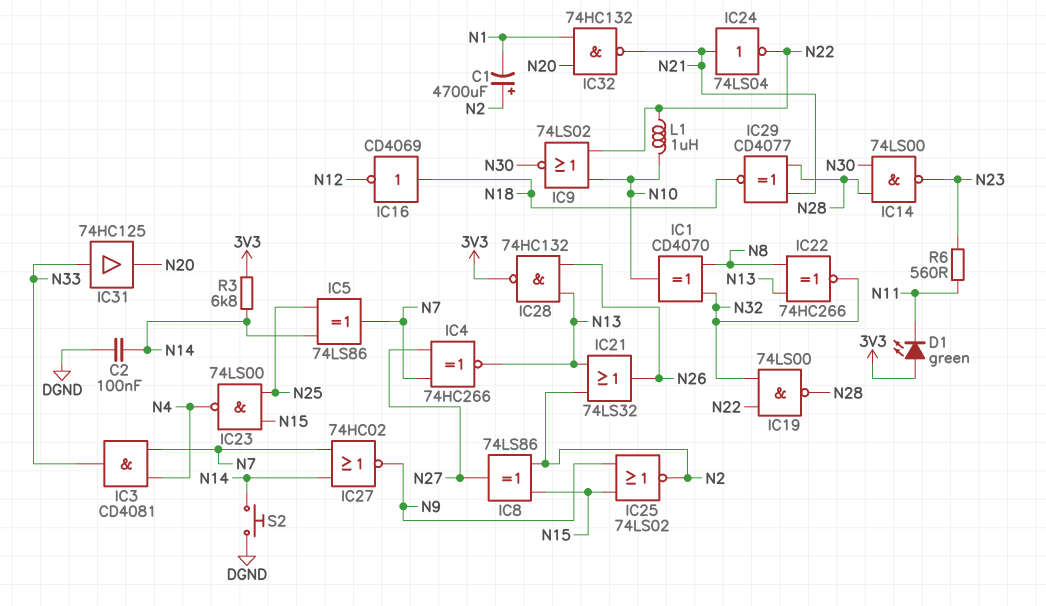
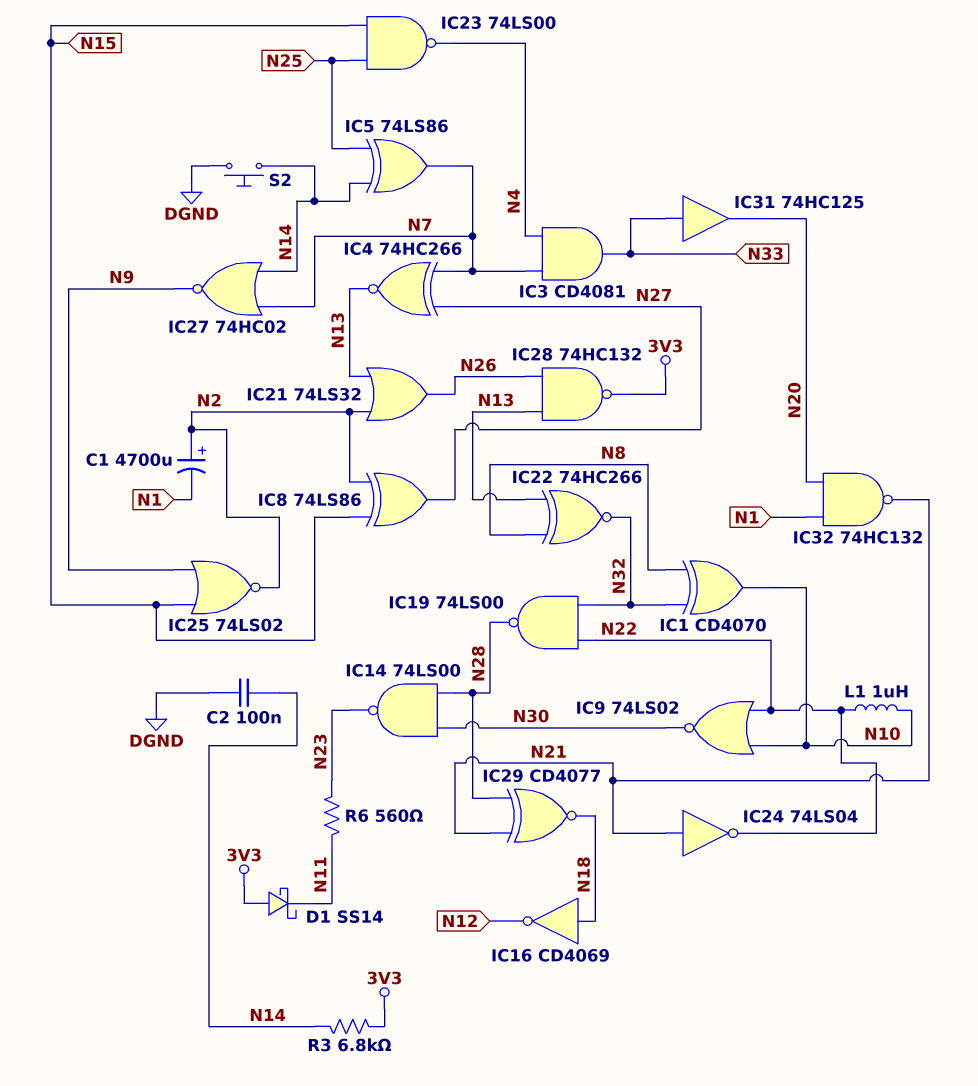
D1: LED green (A 3V3, K N11) -> schottky SS14 (A 3V3, K N11)

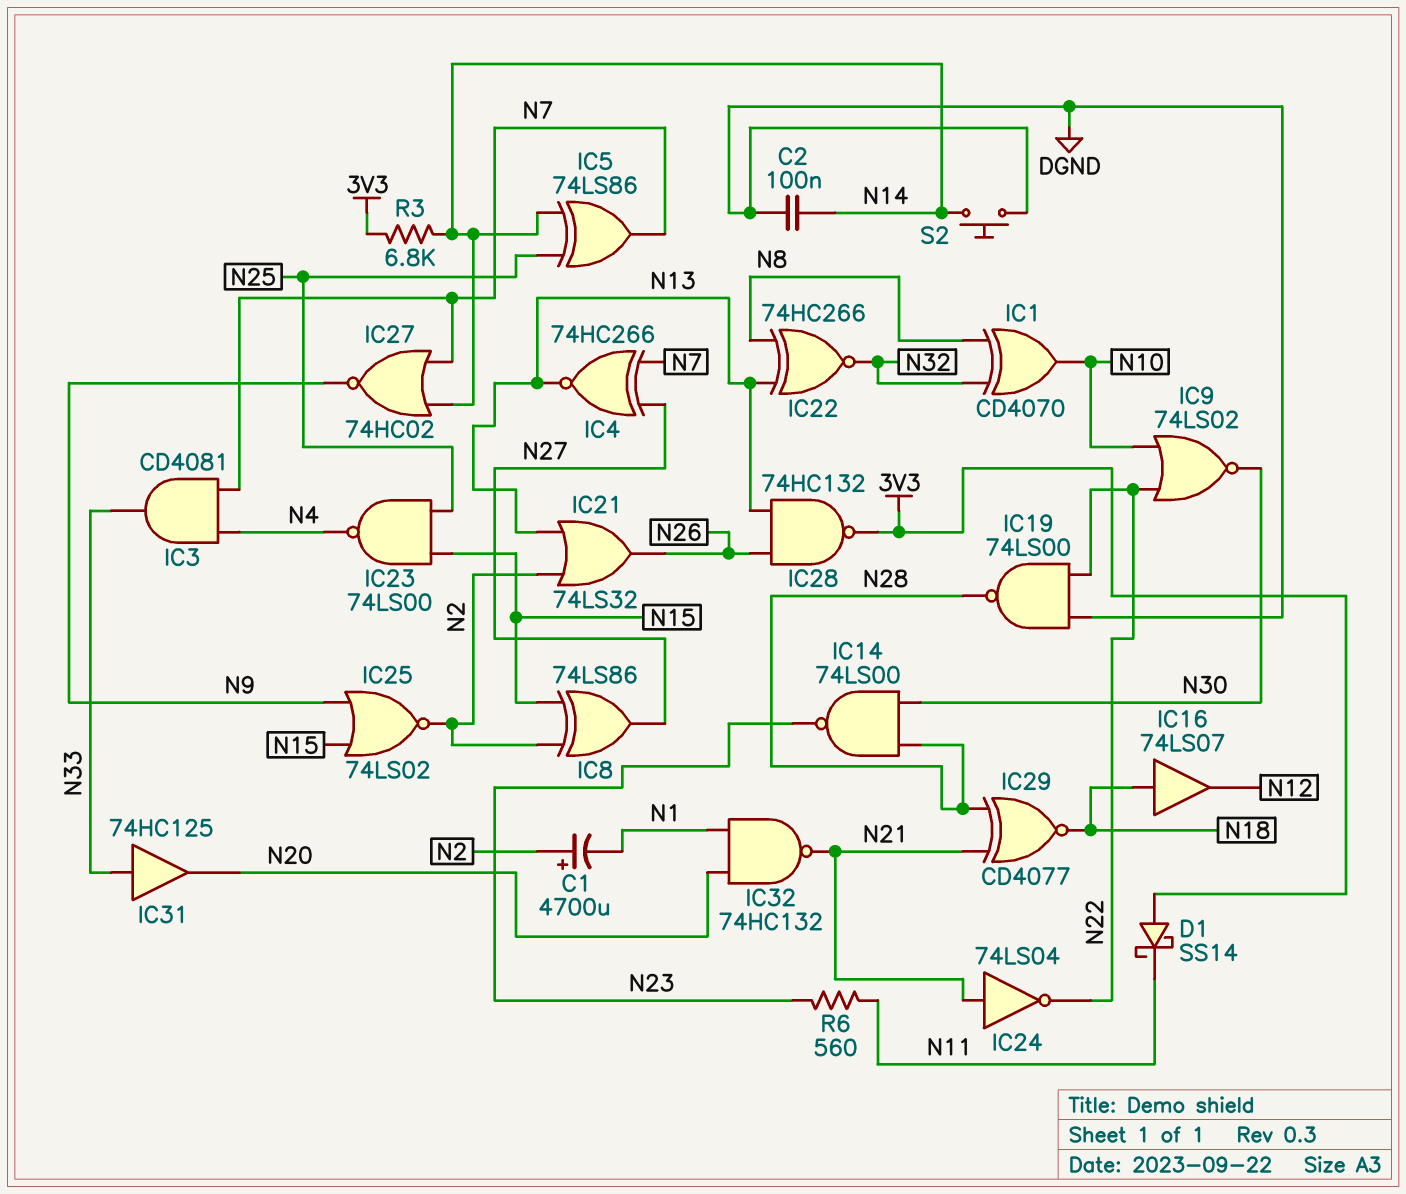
IC16: NOT CD4069 (in N18, out N12) -> buffer 74LS07 (in N18, out N12)
IC19: NAND 74LS00 (in N22, in N32, out N28) -> NAND 74LS00 (in DGND, in N22, out N28)
L1: 1uH (N10, N22) -> none

